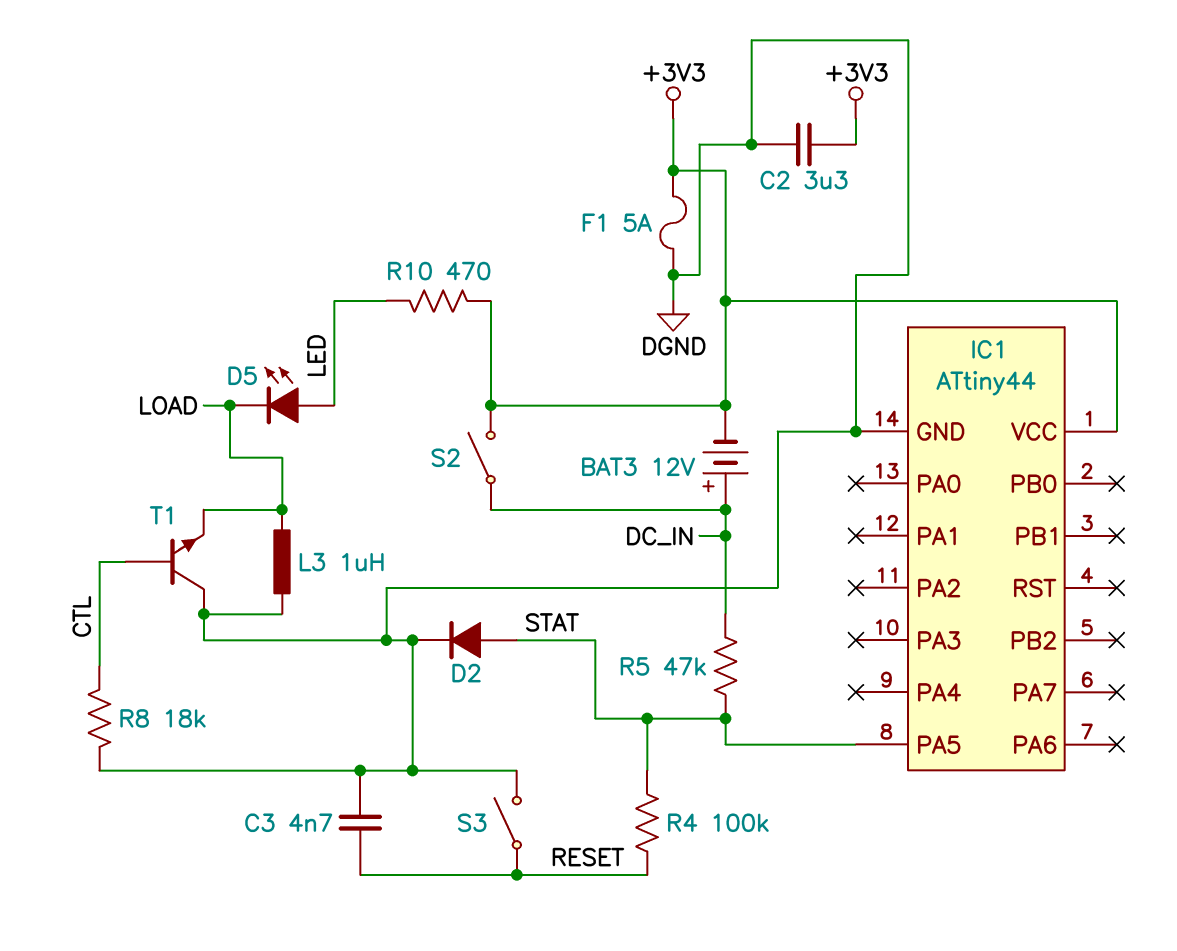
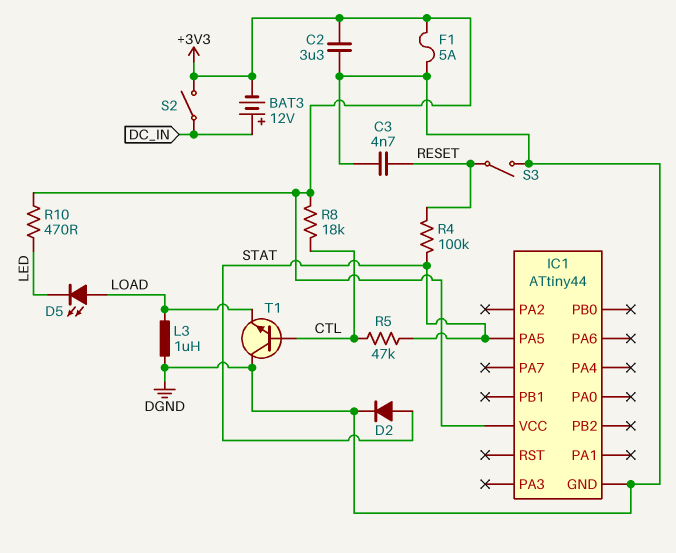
D5: LED (A LED, K LOAD) -> LED (A LOAD, K LED)
R5: 47k (DC_IN, STAT) -> 47k (CTL, STAT)
R8: 18k (CTL, DGND) -> 18k (+3V3, CTL)

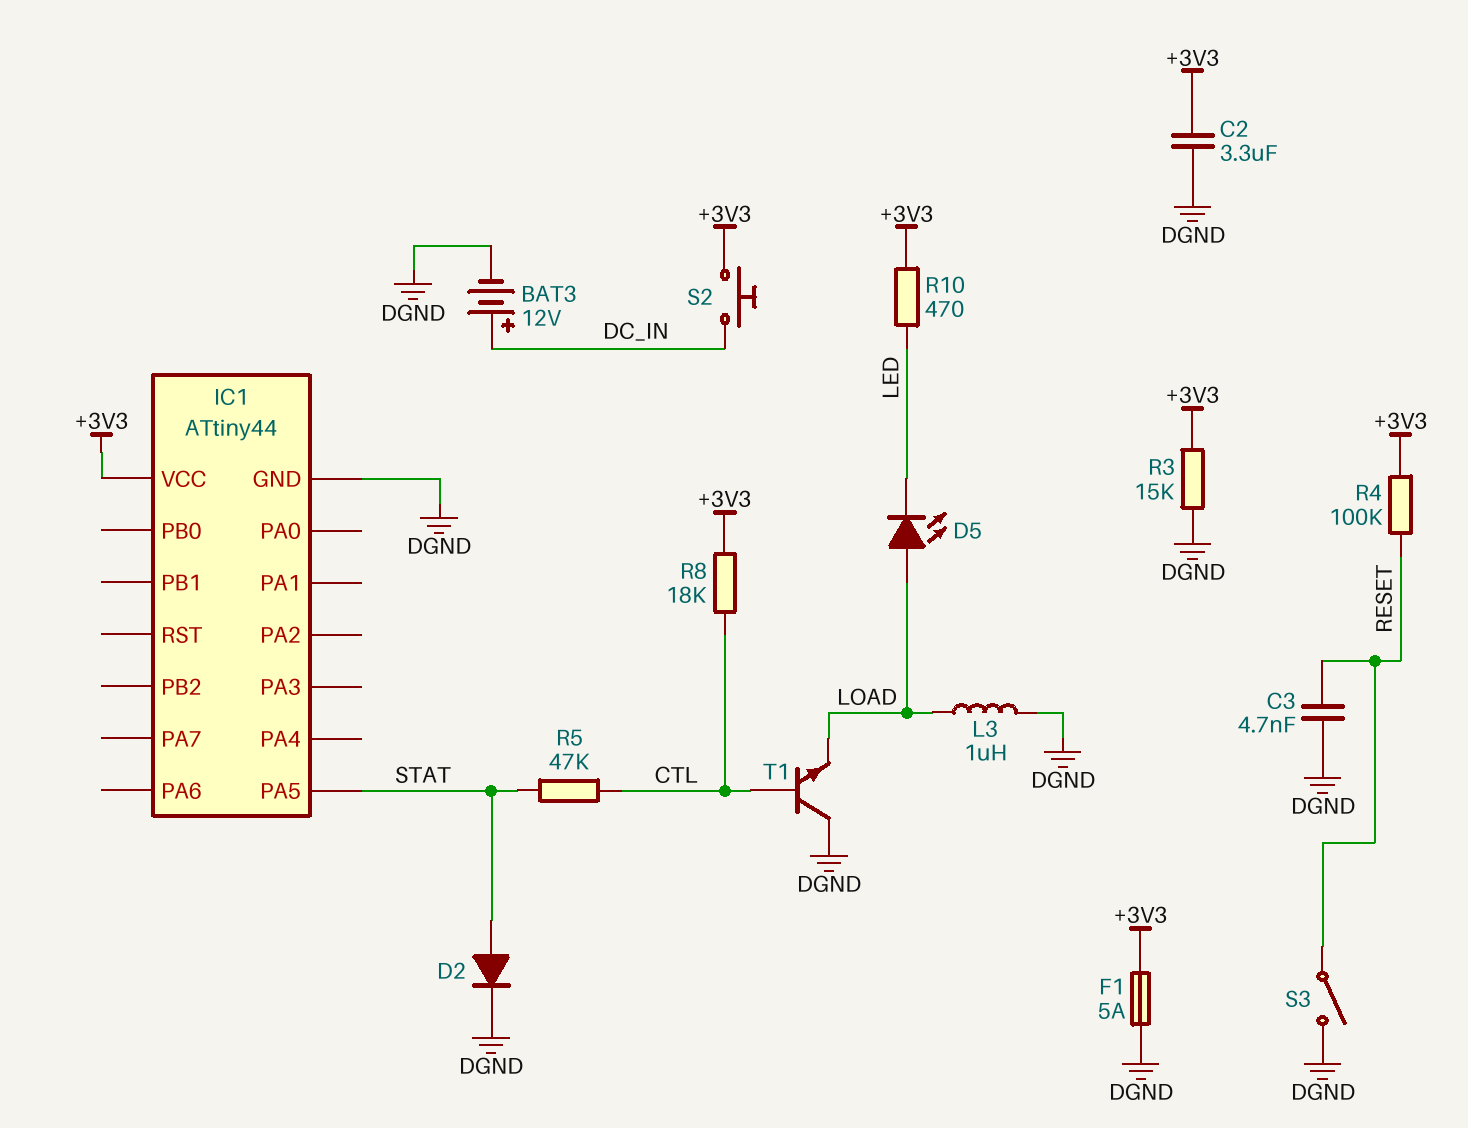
BAT3: 12V (plus DC_IN, minus +3V3) -> 12V (plus DC_IN, minus DGND)
R3: none -> 15k (+3V3, DGND)
R4: 100k (RESET, STAT) -> 100k (+3V3, RESET)
S2: switch (+3V3, DC_IN) -> button (+3V3, DC_IN)

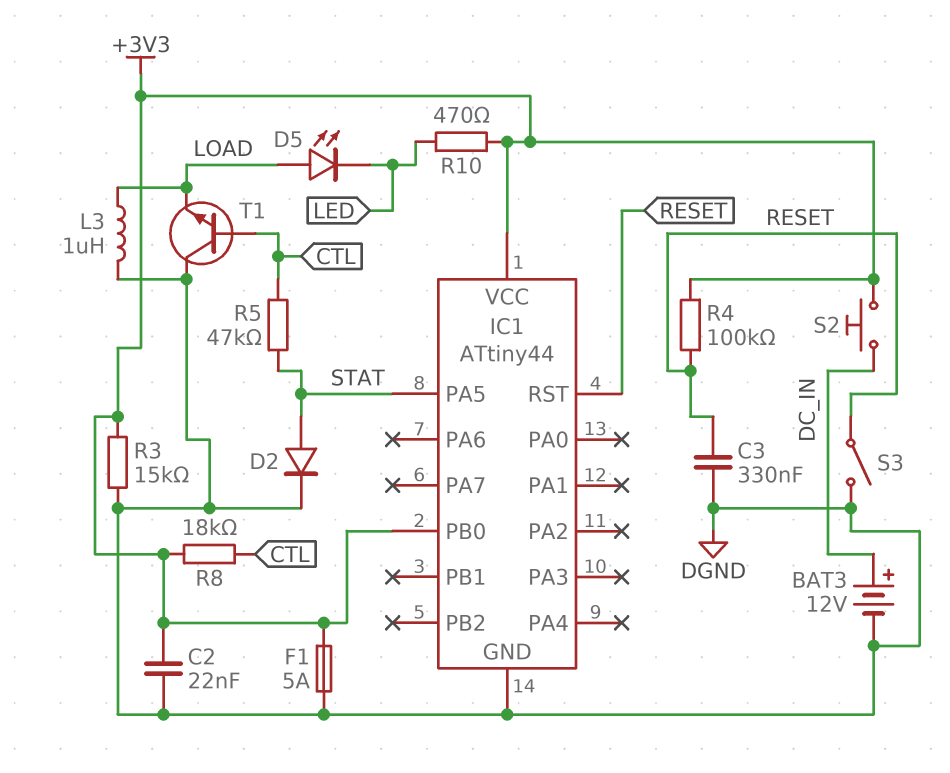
C2: 3.3uF (+3V3, DGND) -> 22nF (+3V3, DGND)
C3: 4.7nF (DGND, RESET) -> 330nF (DGND, RESET)
IC1 pin PB0: none -> +3V3
IC1 pin RST: none -> RESET

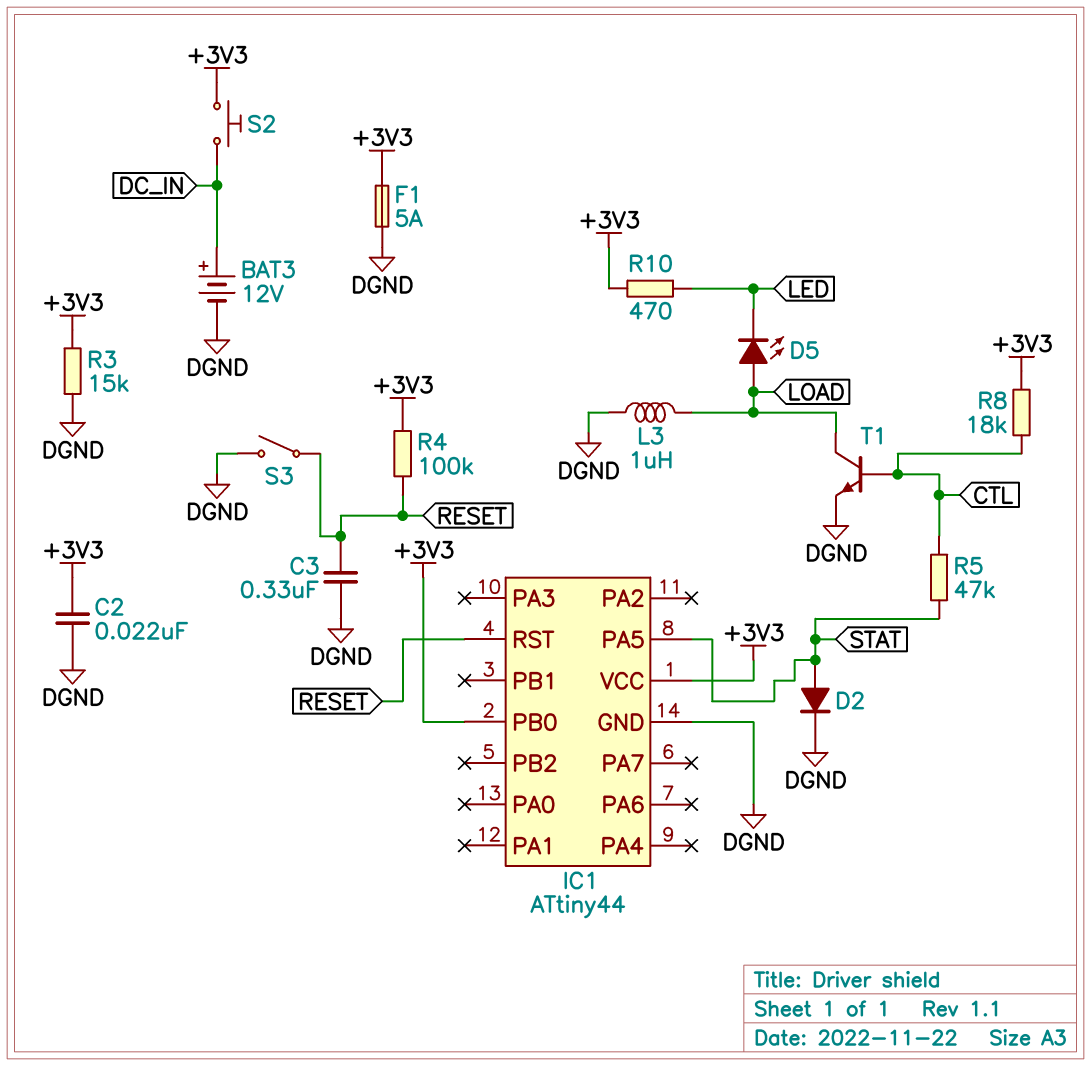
T1: NPN (B CTL, C DGND, E LOAD) -> NPN (B CTL, C LOAD, E DGND)

